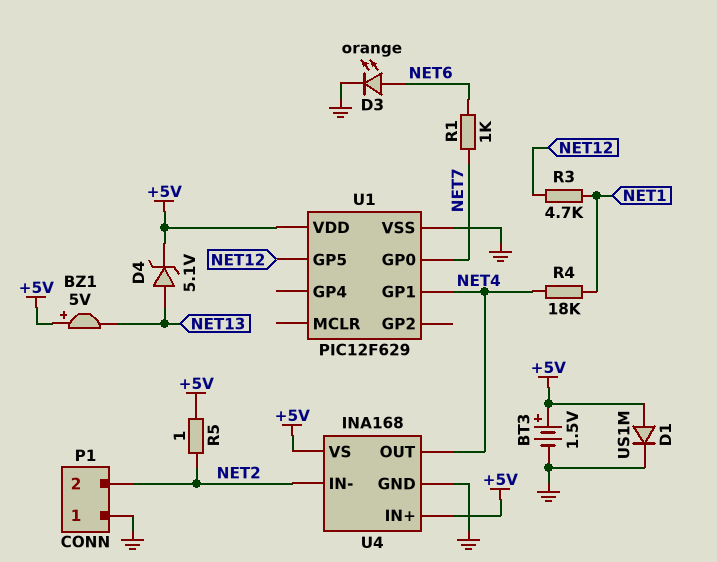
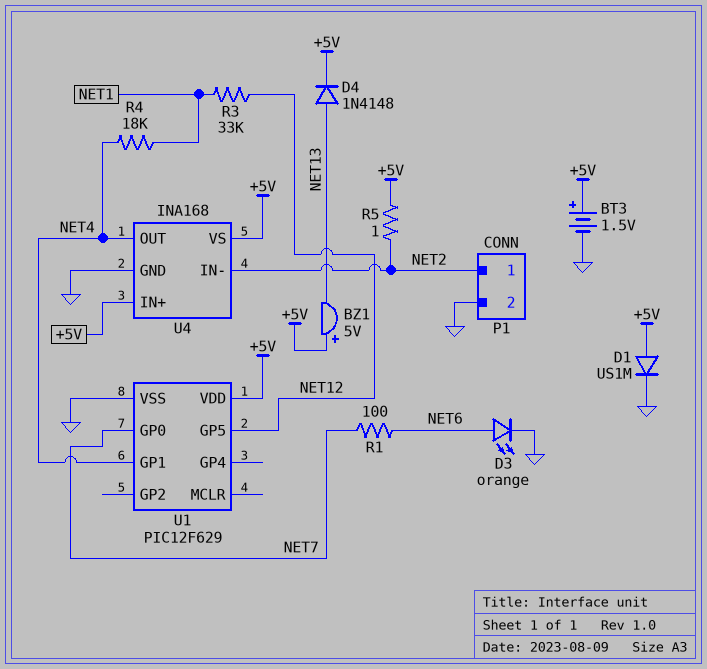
D4: zener 5.1V (A NET13, K +5V) -> diode 1N4148 (A NET13, K +5V)
P1 pin 1: GND -> NET2
P1 pin 2: NET2 -> GND
R1: 1k (NET6, NET7) -> 100 (NET6, NET7)
R3: 4.7k (NET1, NET12) -> 33k (NET1, NET12)

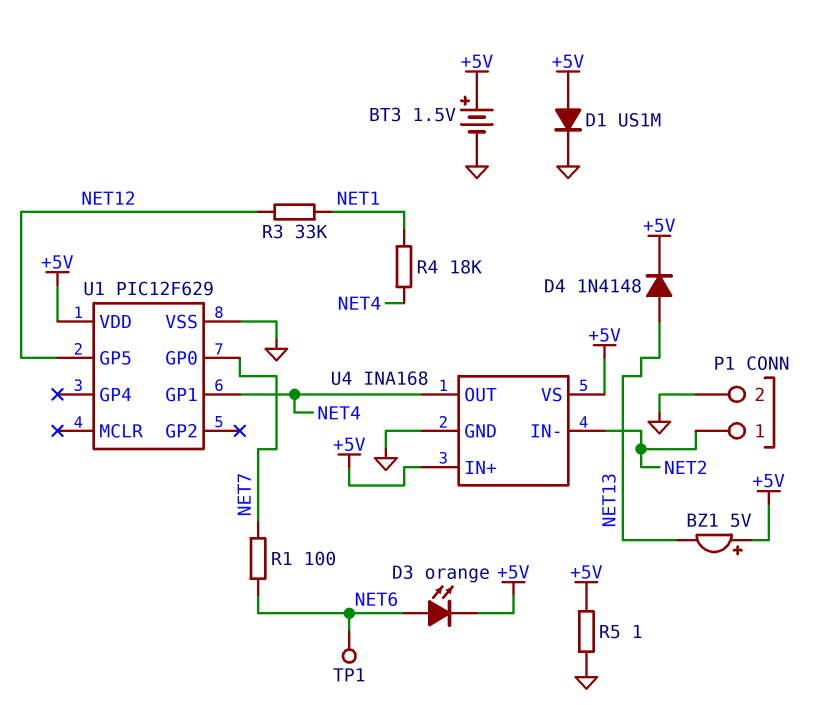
D3: LED orange (A NET6, K GND) -> LED orange (A NET6, K +5V)
R5: 1 (+5V, NET2) -> 1 (+5V, GND)
TP1: none -> test point (NET6)

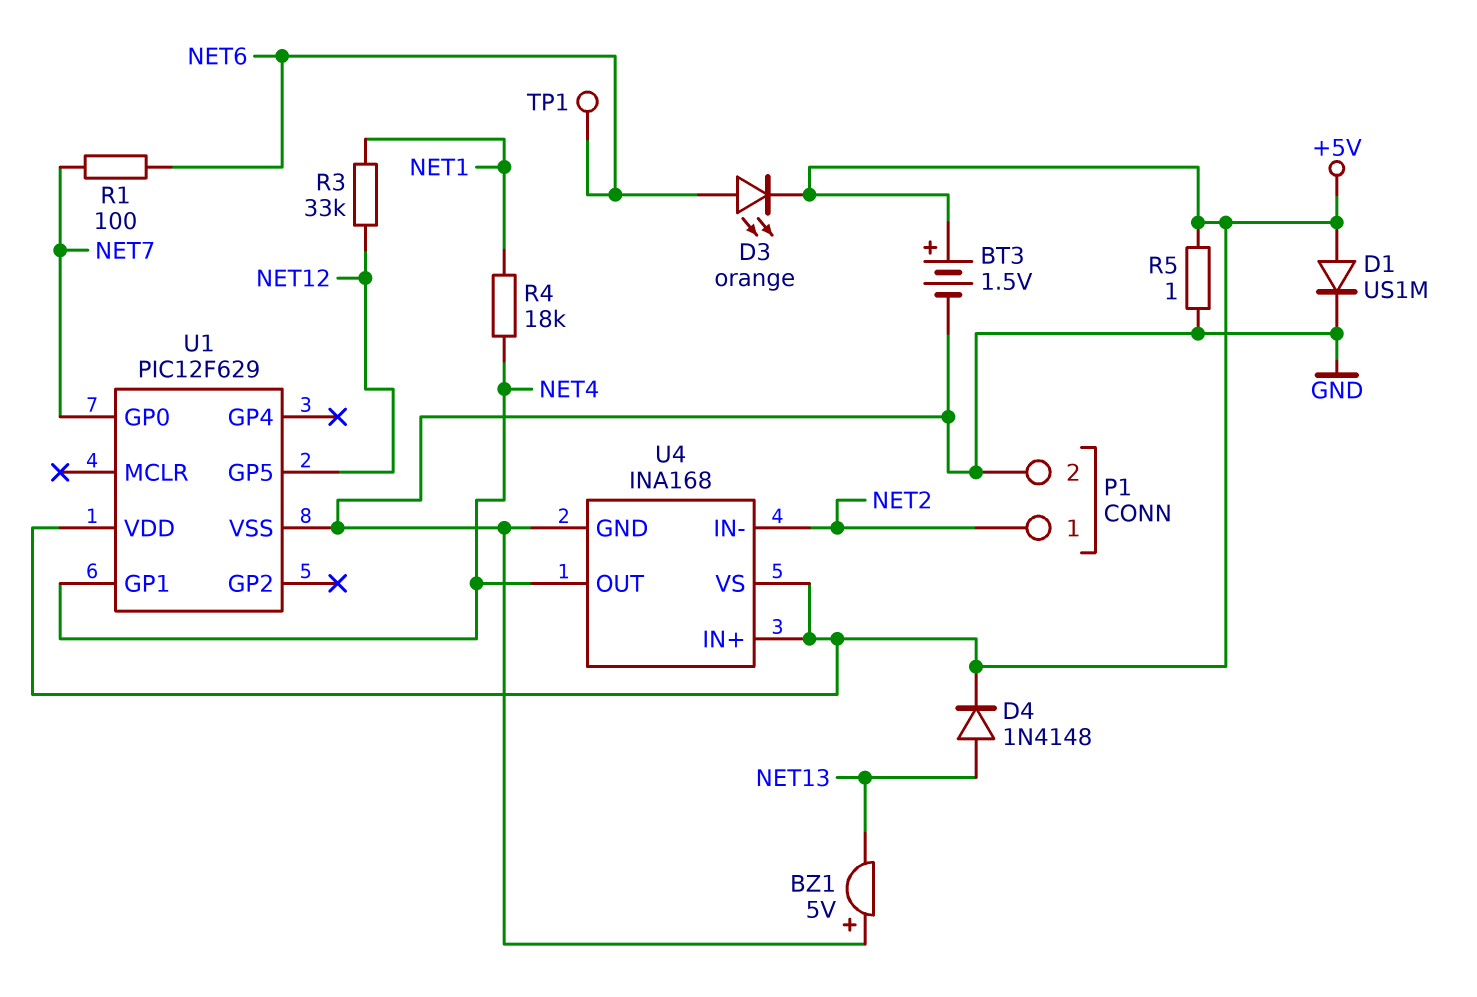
BZ1: buzzer 5V (plus +5V, minus NET13) -> buzzer 5V (plus GND, minus NET13)

